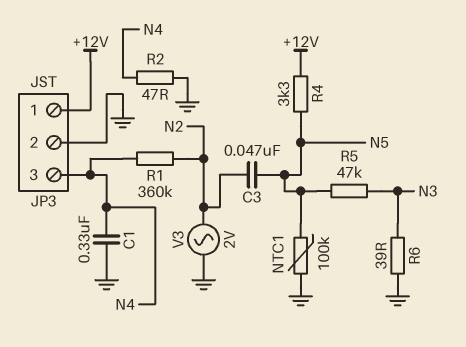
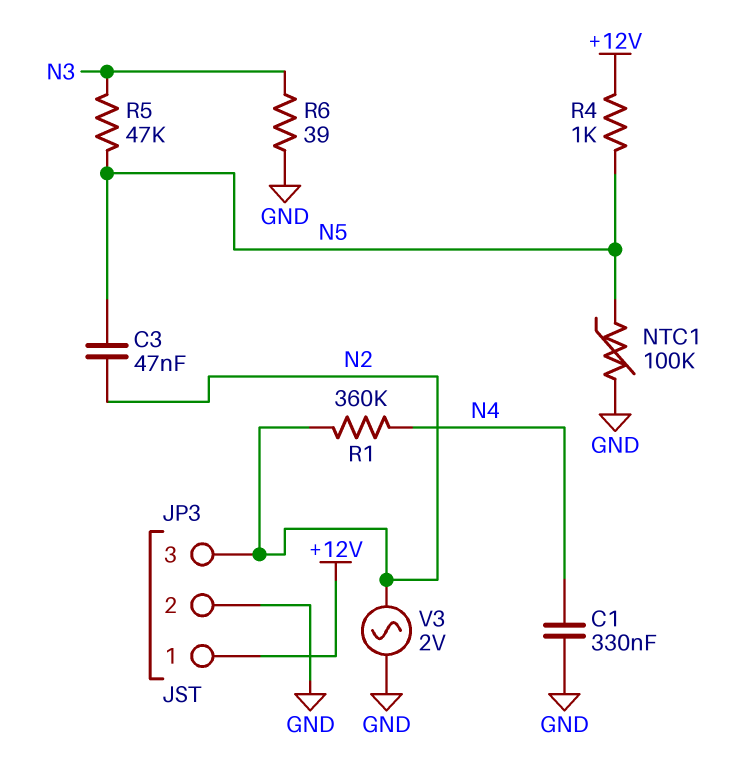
JP3 pin 3: N4 -> N2
R2: 47 (GND, N4) -> none
R4: 3.3k (+12V, N5) -> 1k (+12V, N5)

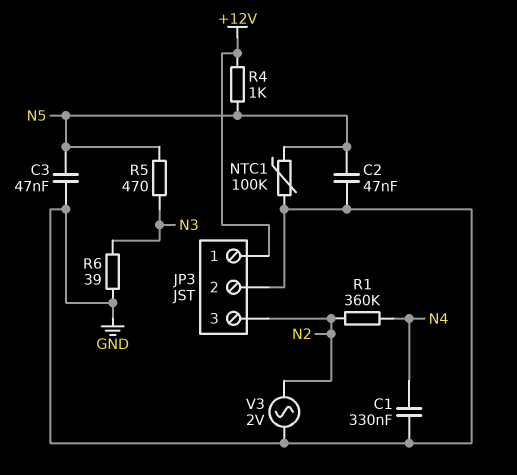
C2: none -> 47nF (GND, N5)
C3: 47nF (N2, N5) -> 47nF (GND, N5)
R5: 47k (N3, N5) -> 470 (N3, N5)

